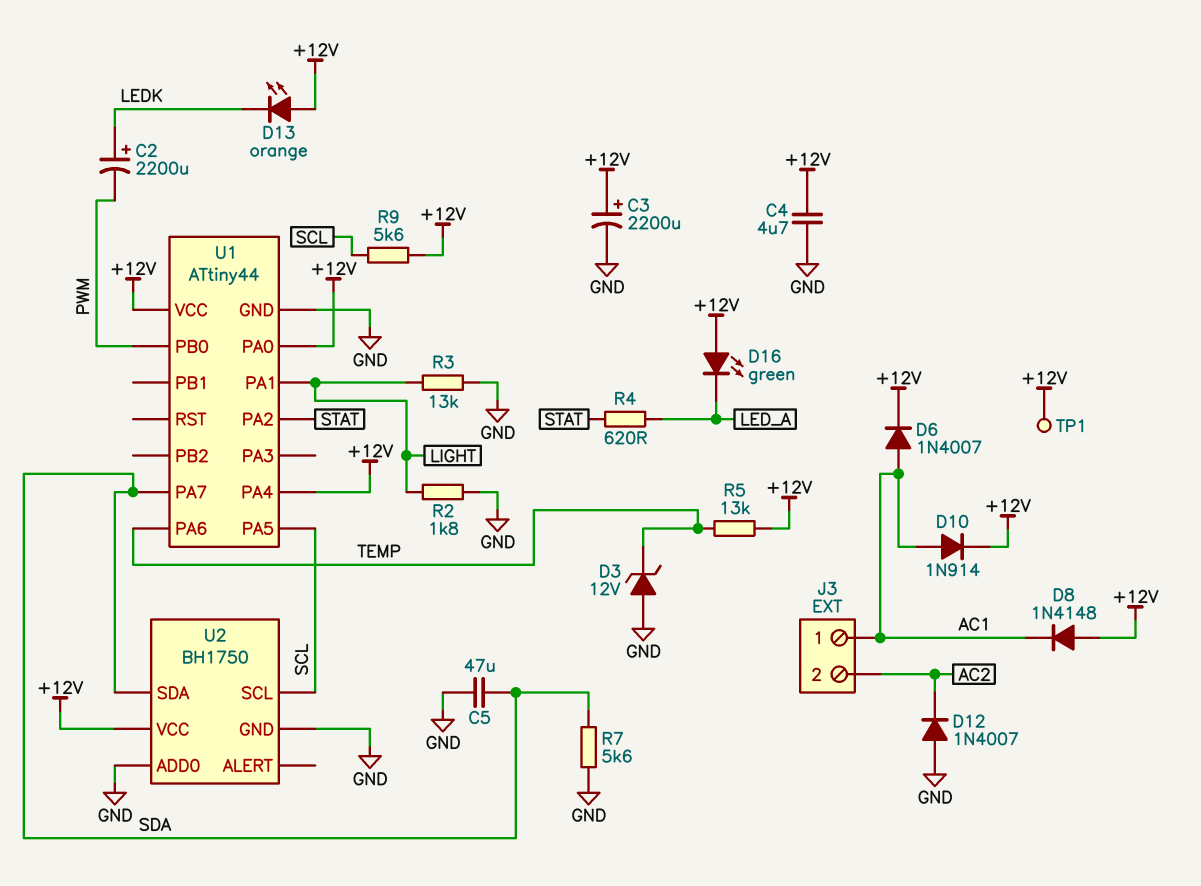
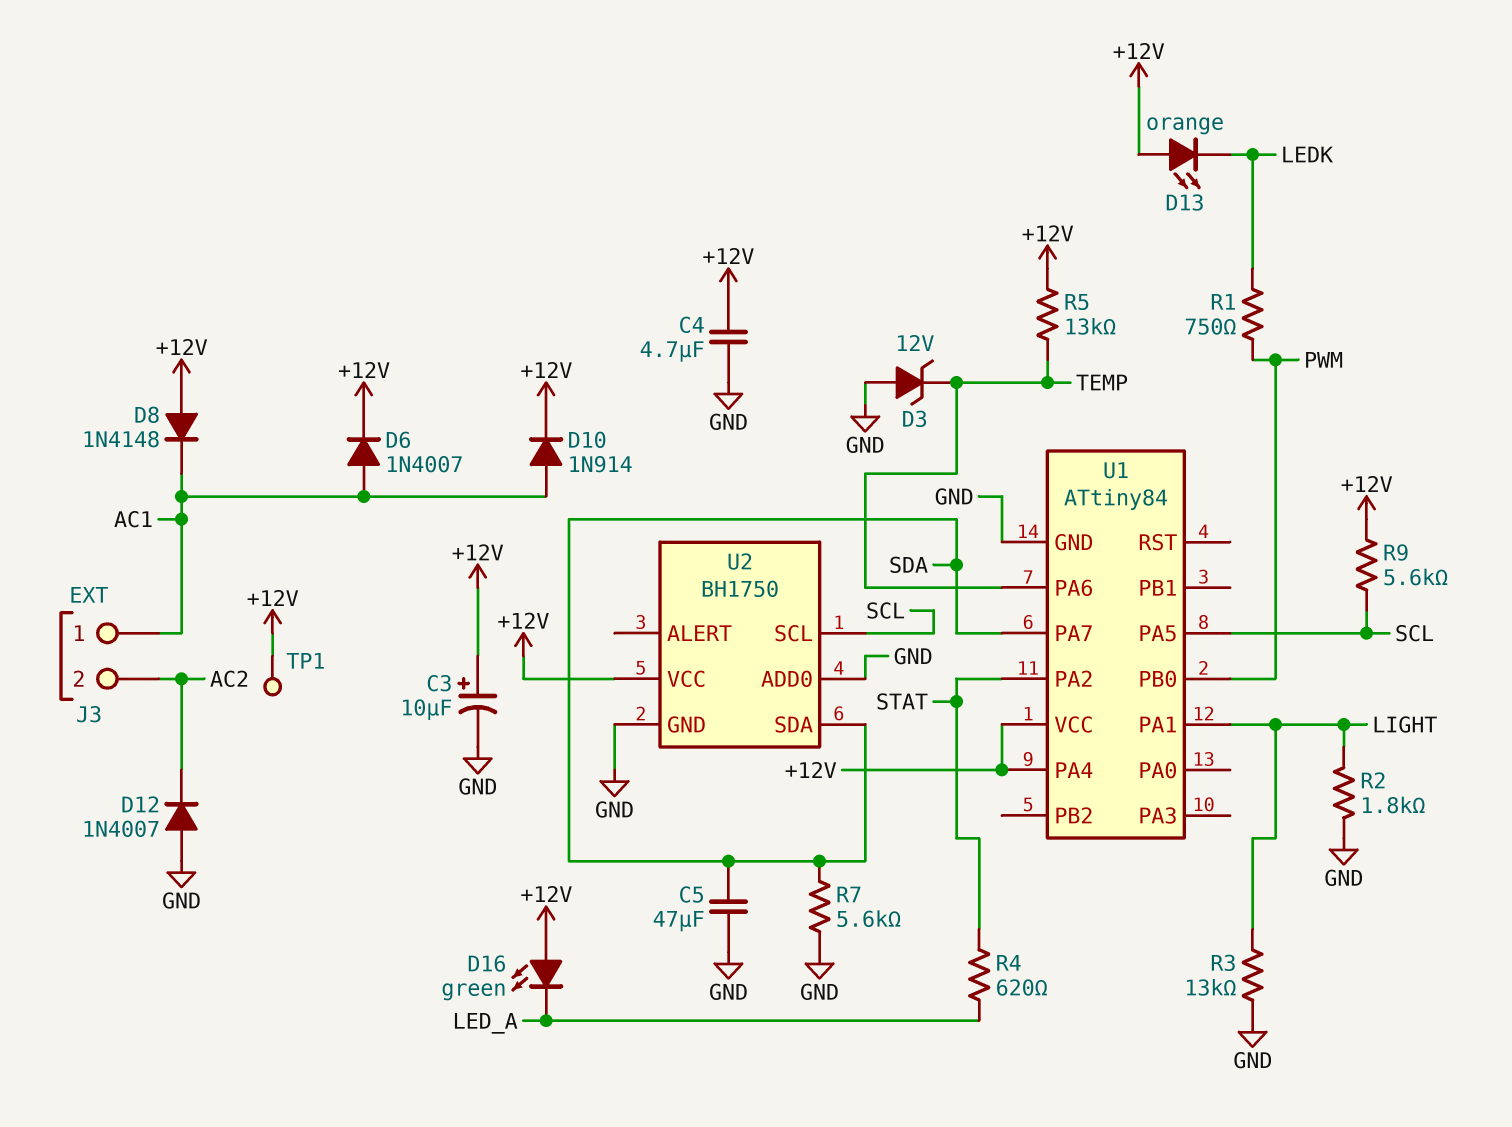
C2: 2200uF (plus LEDK, minus PWM) -> none
C3: 2200uF (plus +12V, minus GND) -> 10uF (plus +12V, minus GND)
R1: none -> 750 (LEDK, PWM)
U1: ATtiny44 -> ATtiny84
U1 pin PA0: +12V -> none

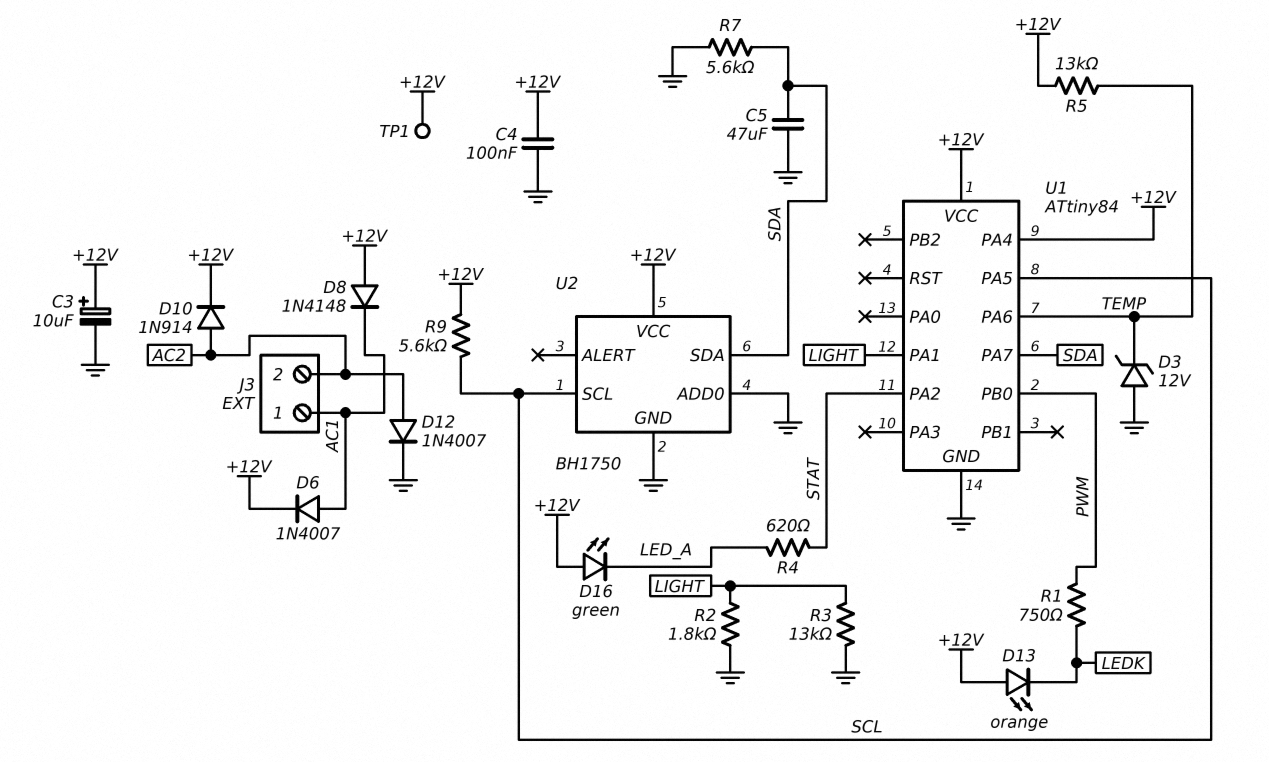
C4: 4.7uF (+12V, GND) -> 100nF (+12V, GND)
D10: diode 1N914 (A AC1, K +12V) -> diode 1N914 (A AC2, K +12V)
D12: diode 1N4007 (A GND, K AC2) -> diode 1N4007 (A AC2, K GND)

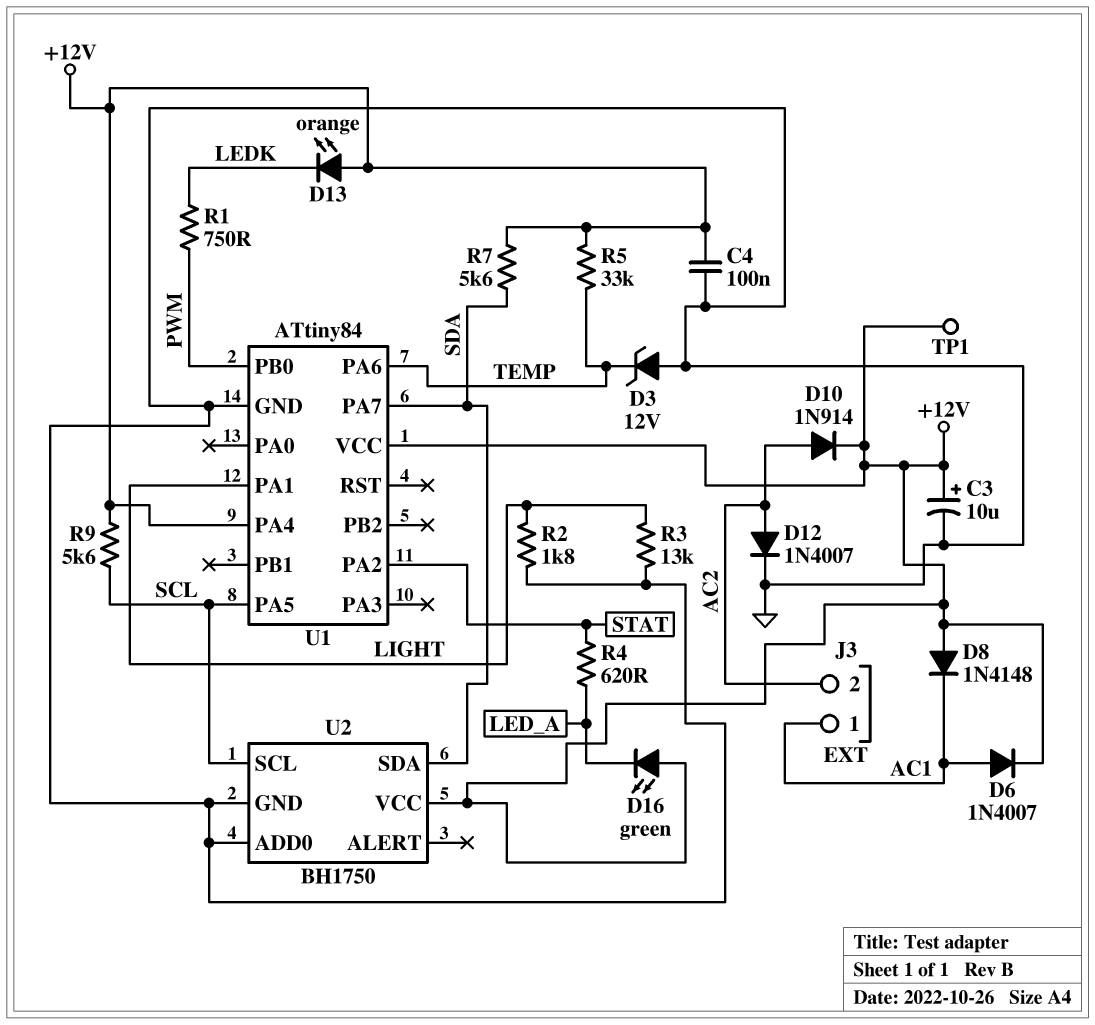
C5: 47uF (GND, SDA) -> none
R5: 13k (+12V, TEMP) -> 33k (+12V, TEMP)
R7: 5.6k (GND, SDA) -> 5.6k (+12V, SDA)

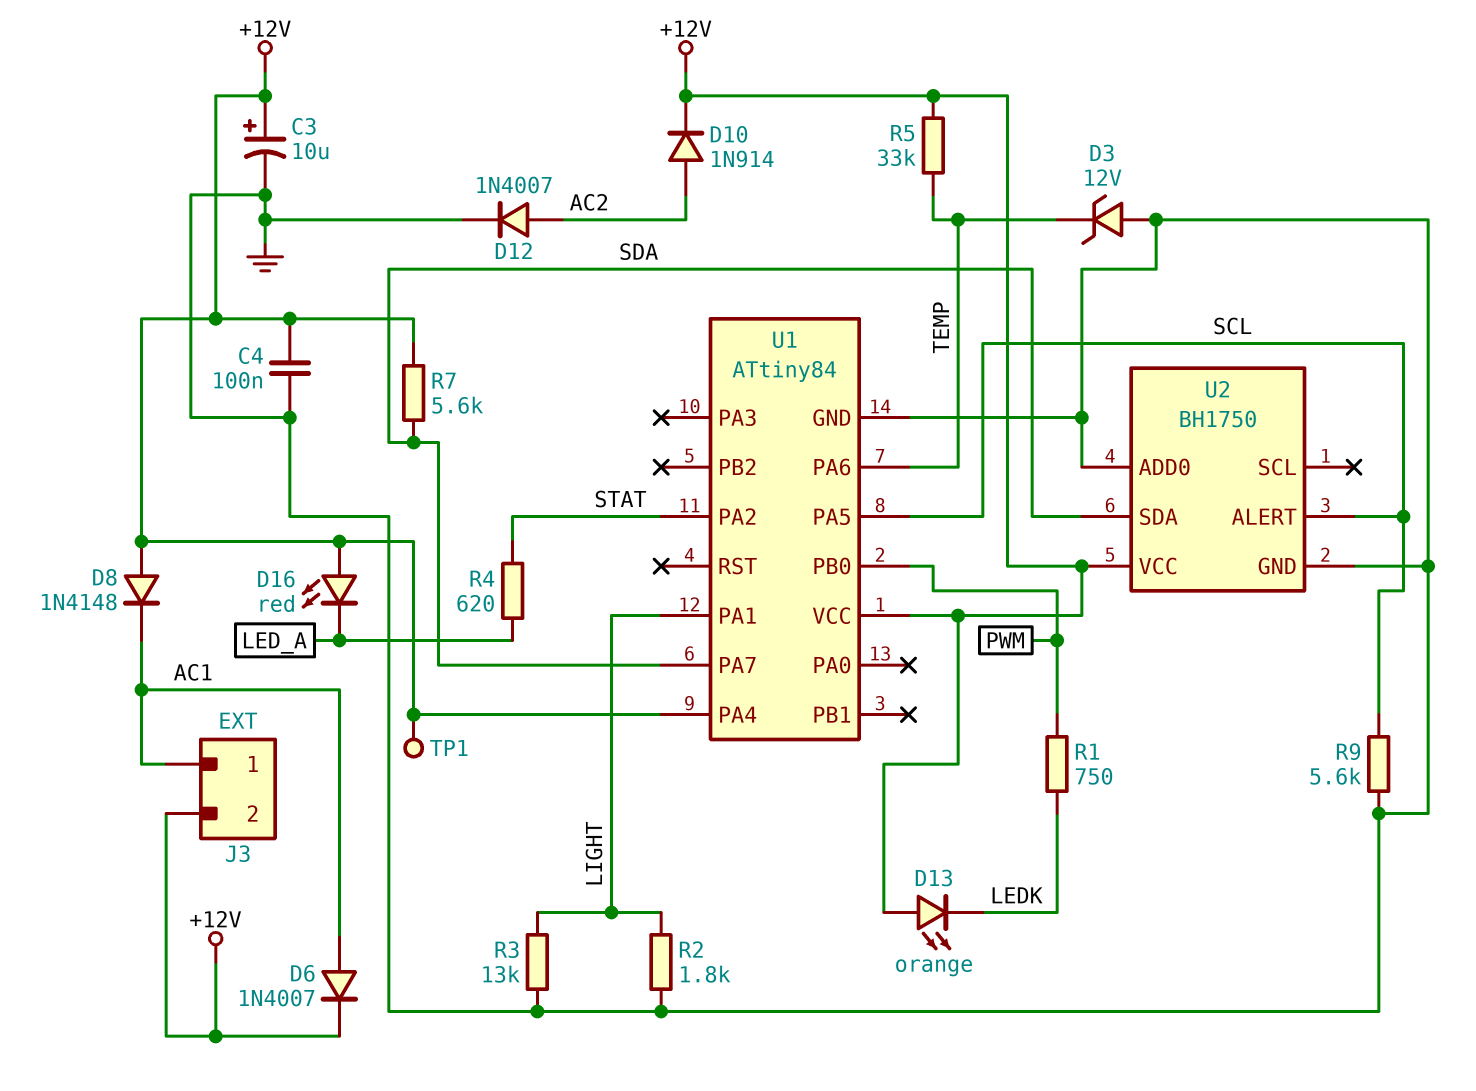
D16: LED green (A +12V, K LED_A) -> LED red (A +12V, K LED_A)
J3 pin 2: AC2 -> +12V
R9: 5.6k (+12V, SCL) -> 5.6k (GND, SCL)
U2 pin ALERT: none -> SCL
U2 pin SCL: SCL -> none

